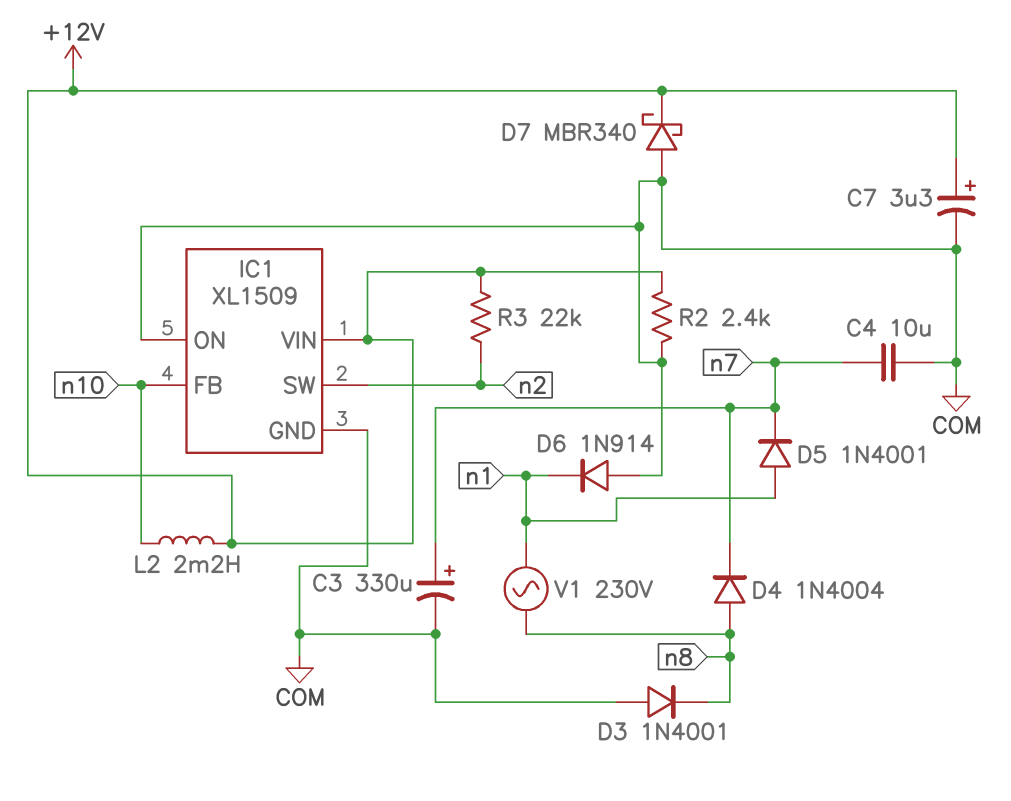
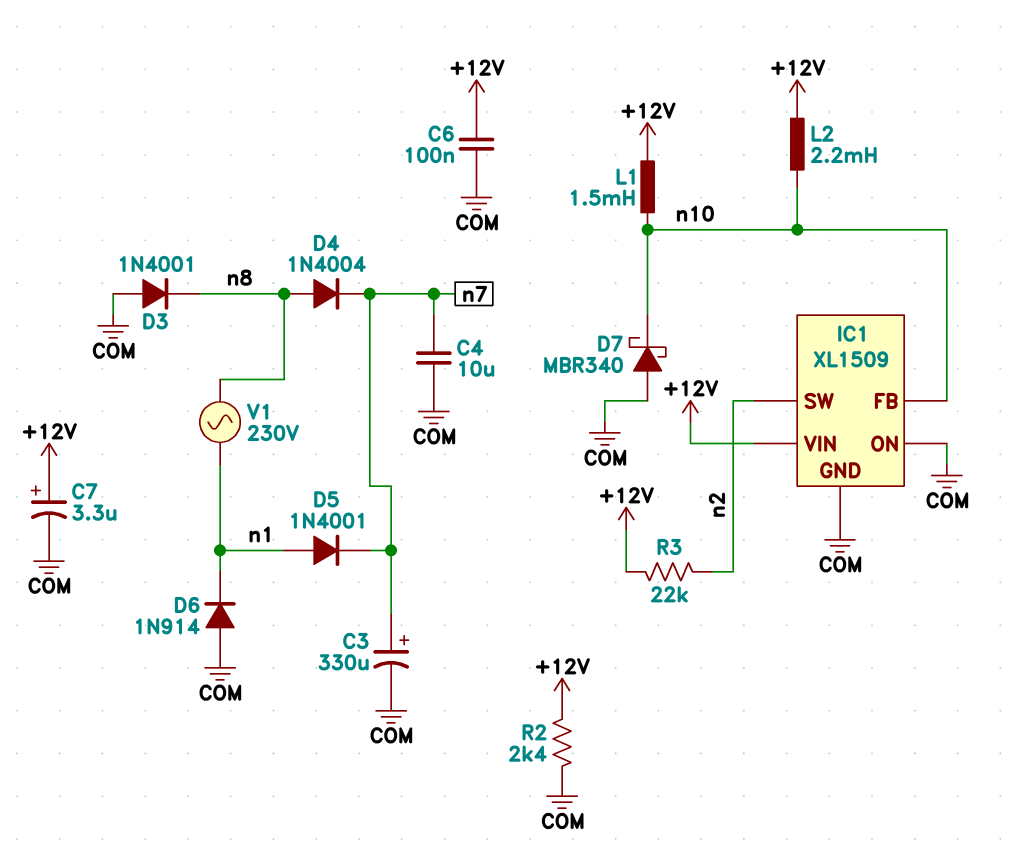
C6: none -> 100nF (+12V, COM)
D7: schottky MBR340 (A COM, K +12V) -> schottky MBR340 (A COM, K n10)
L1: none -> 1.5mH (+12V, n10)

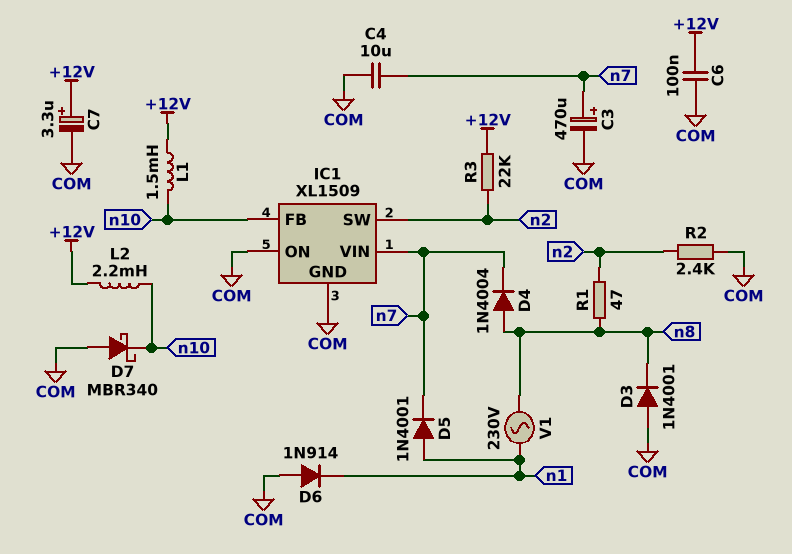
C3: 330uF (plus n7, minus COM) -> 470uF (plus n7, minus COM)
IC1 pin VIN: +12V -> n7
R1: none -> 47 (n2, n8)
R2: 2.4k (+12V, COM) -> 2.4k (COM, n2)

